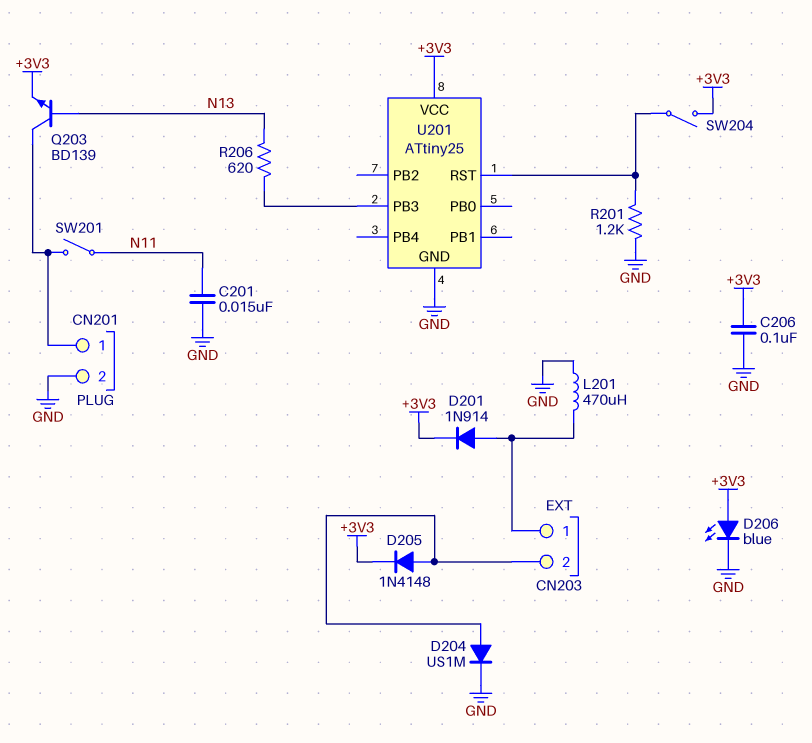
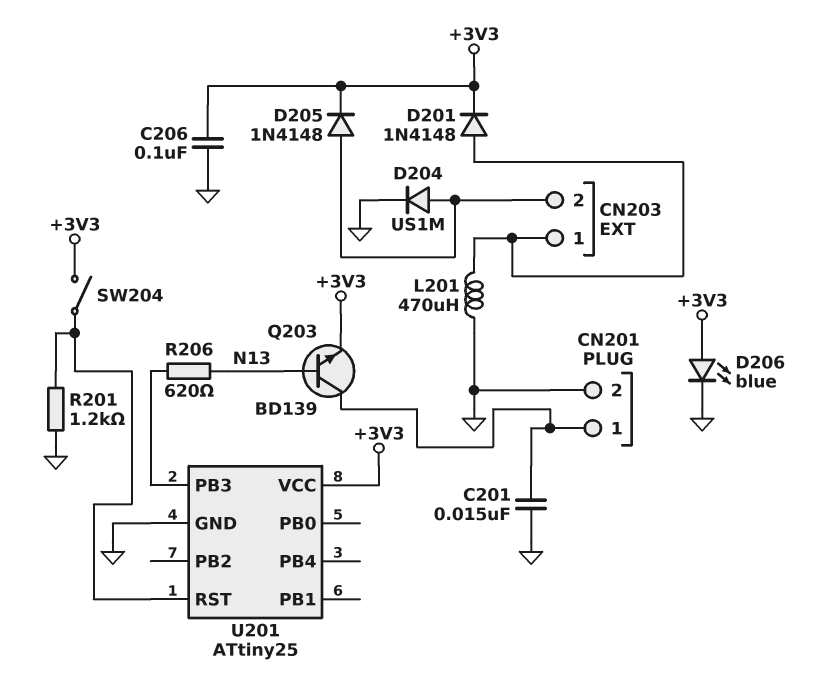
C201: 15nF (GND, N11) -> 15nF (CN201/1, GND)
D201: diode 1N914 (A CN203/1, K +3V3) -> diode 1N4148 (A CN203/1, K +3V3)
SW201: switch (CN201/1, N11) -> none

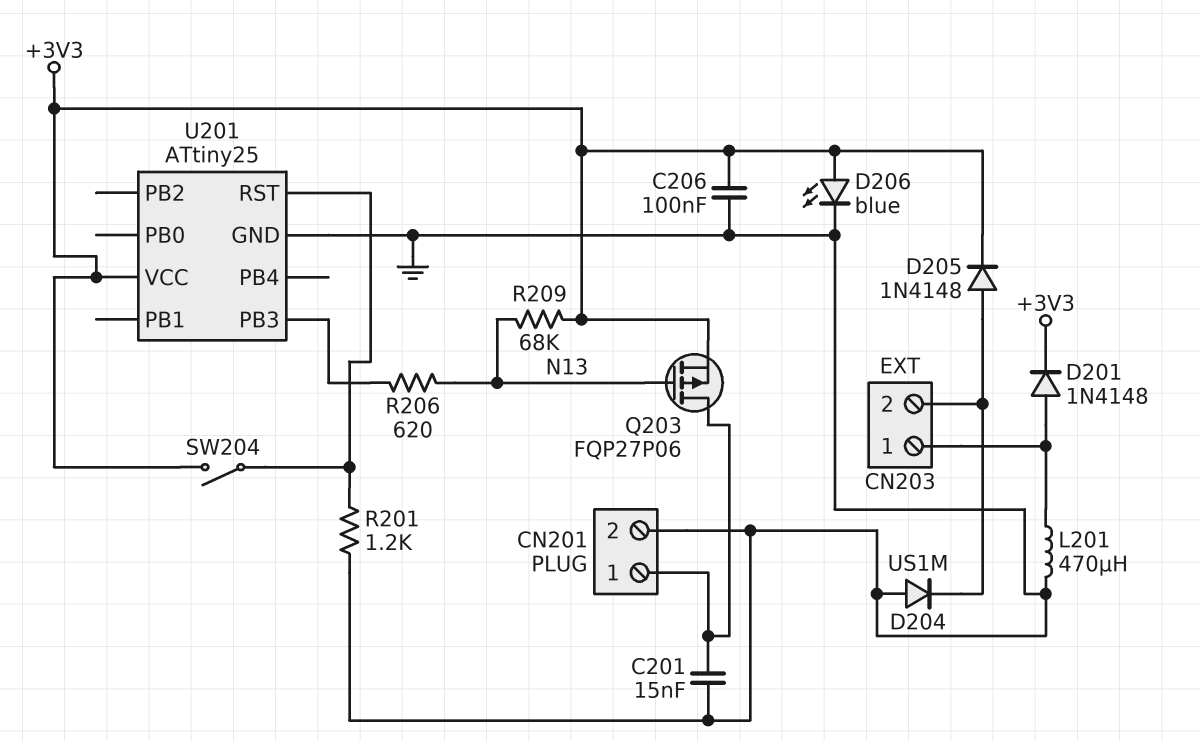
D204: diode US1M (A CN203/2, K GND) -> diode US1M (A GND, K CN203/2)
Q203: NPN BD139 (B N13, C CN201/1, E +3V3) -> PMOS FQP27P06 (G N13, D CN201/1, S +3V3)
R209: none -> 68k (+3V3, N13)

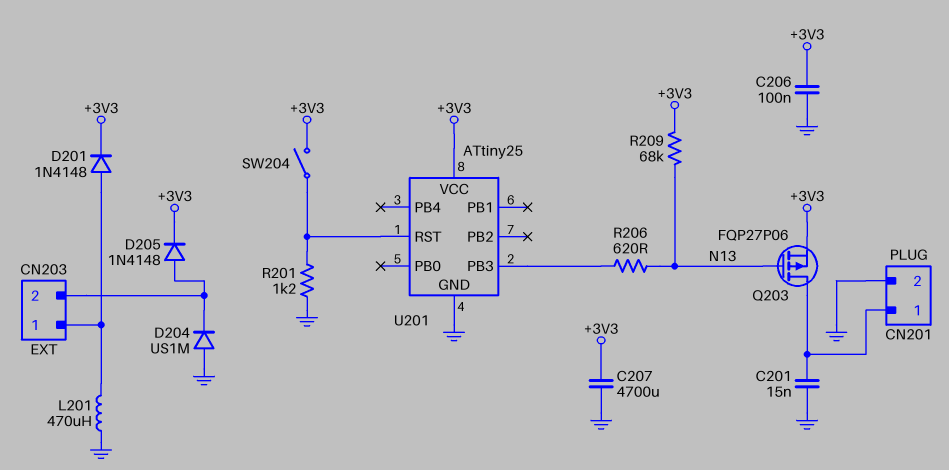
C207: none -> 4700uF (+3V3, GND)
D206: LED blue (A +3V3, K GND) -> none

